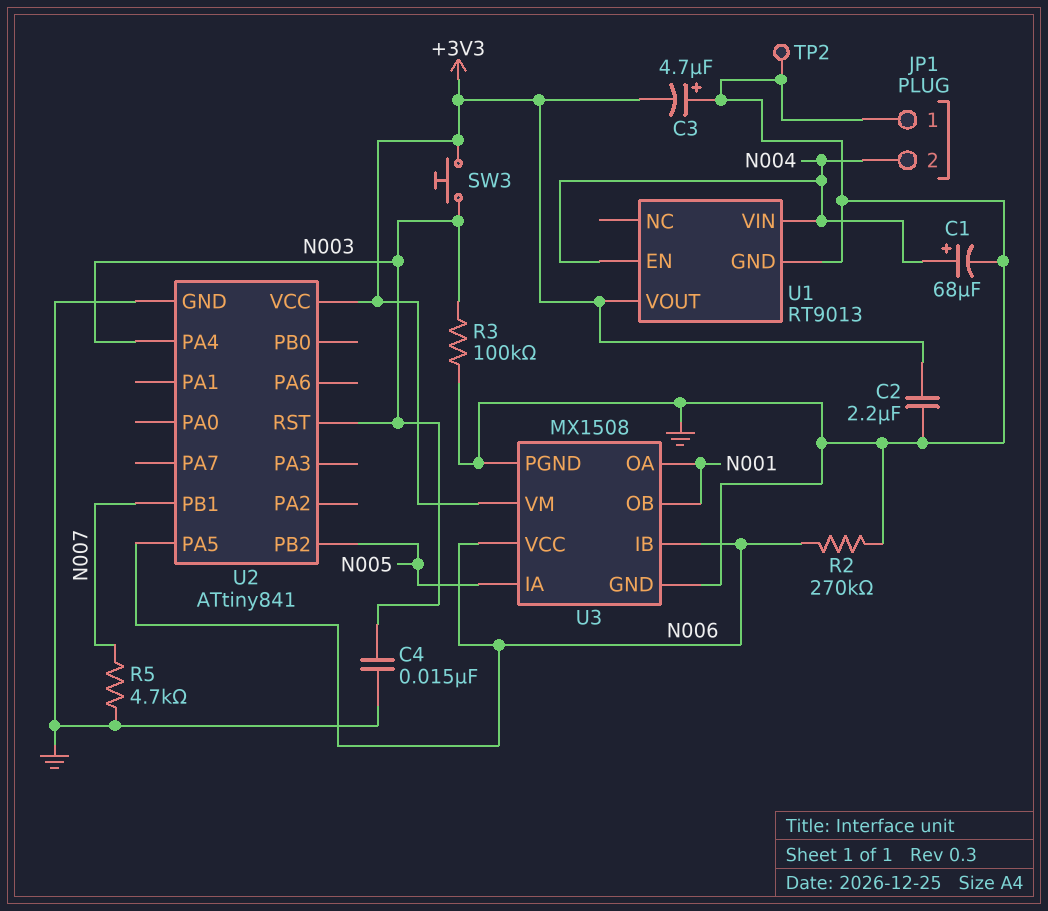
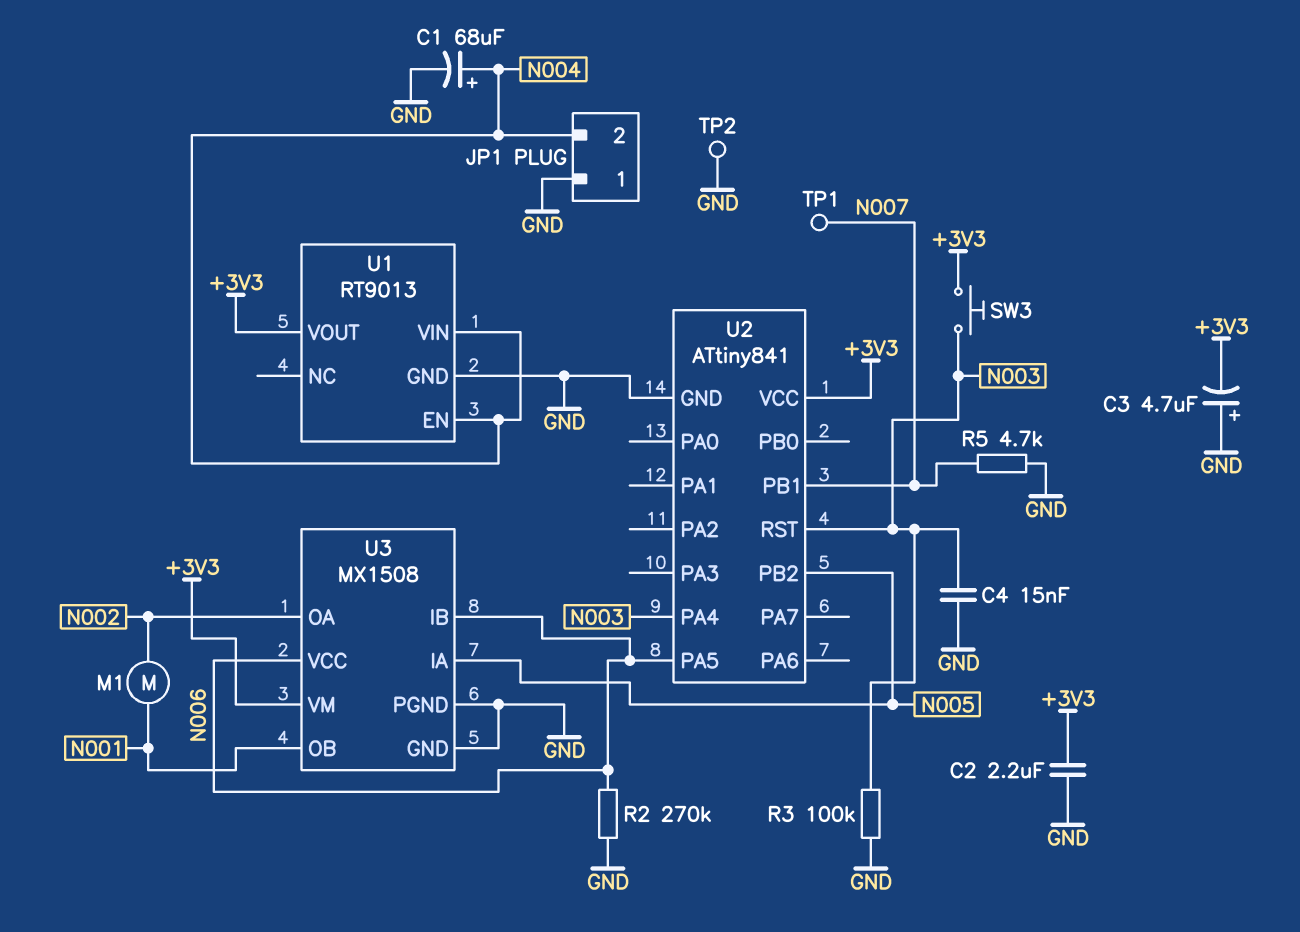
M1: none -> motor (N001, N002)
TP1: none -> test point (N007)
U3 pin OA: N001 -> N002

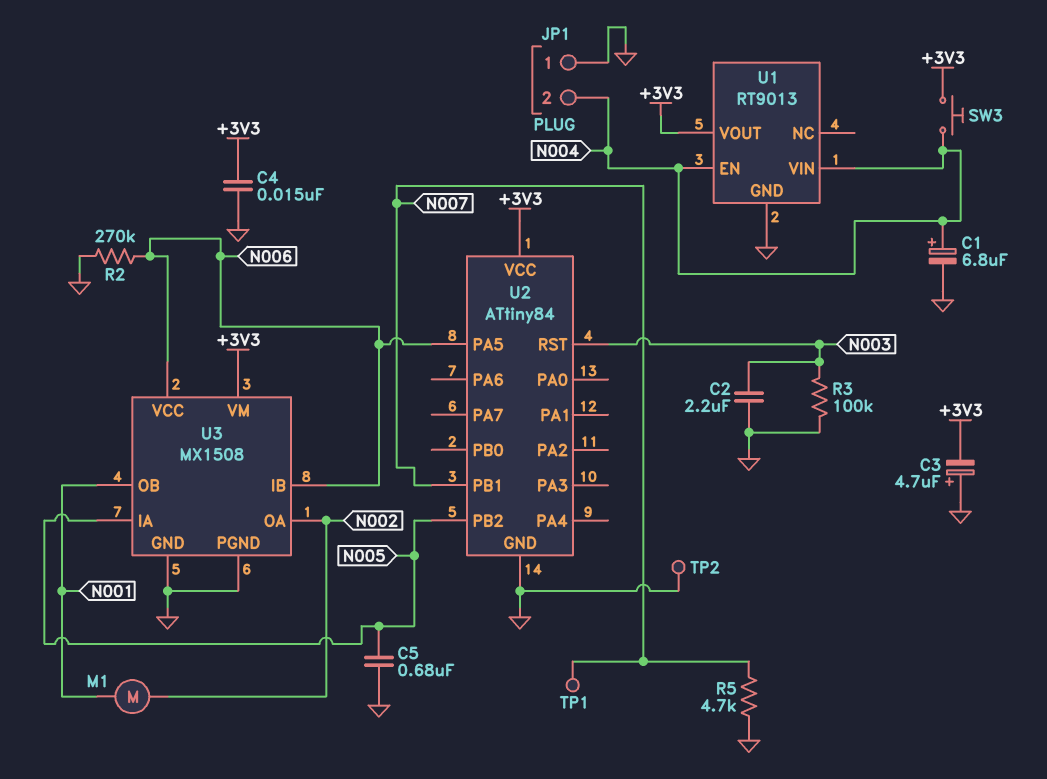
C1: 68uF (plus N004, minus GND) -> 6.8uF (plus N004, minus GND)
C2: 2.2uF (+3V3, GND) -> 2.2uF (GND, N003)
C4: 15nF (GND, N003) -> 15nF (+3V3, GND)
C5: none -> 680nF (GND, N005)
SW3: button (+3V3, N003) -> button (+3V3, N004)
U2: ATtiny841 -> ATtiny84
U2 pin PA4: N003 -> none

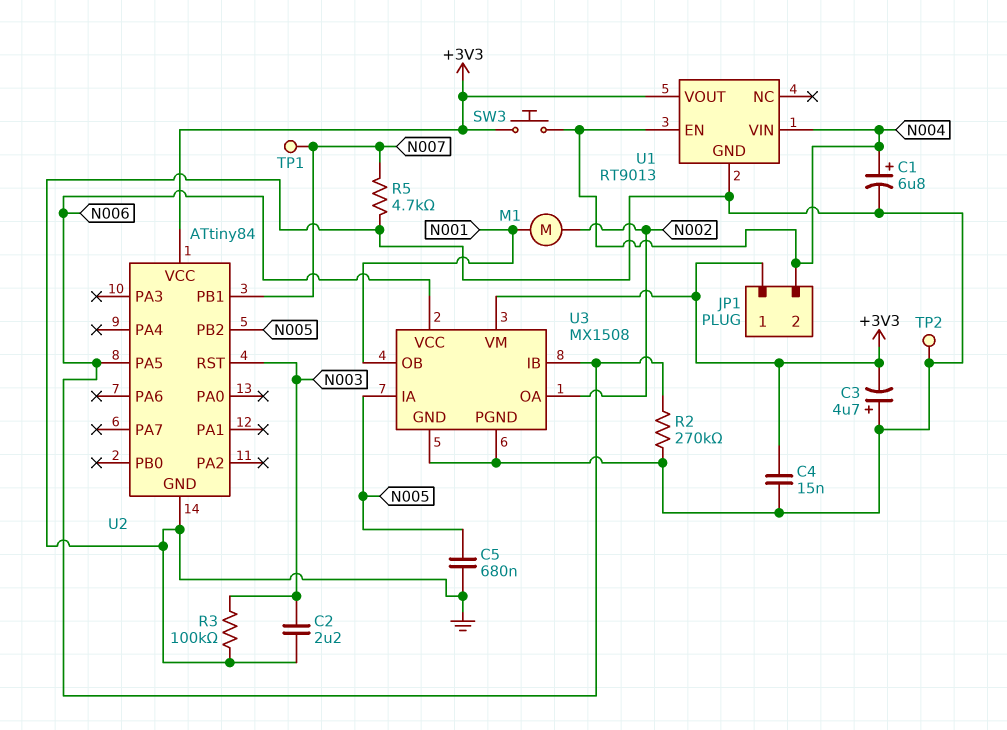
JP1 pin 1: GND -> +3V3

